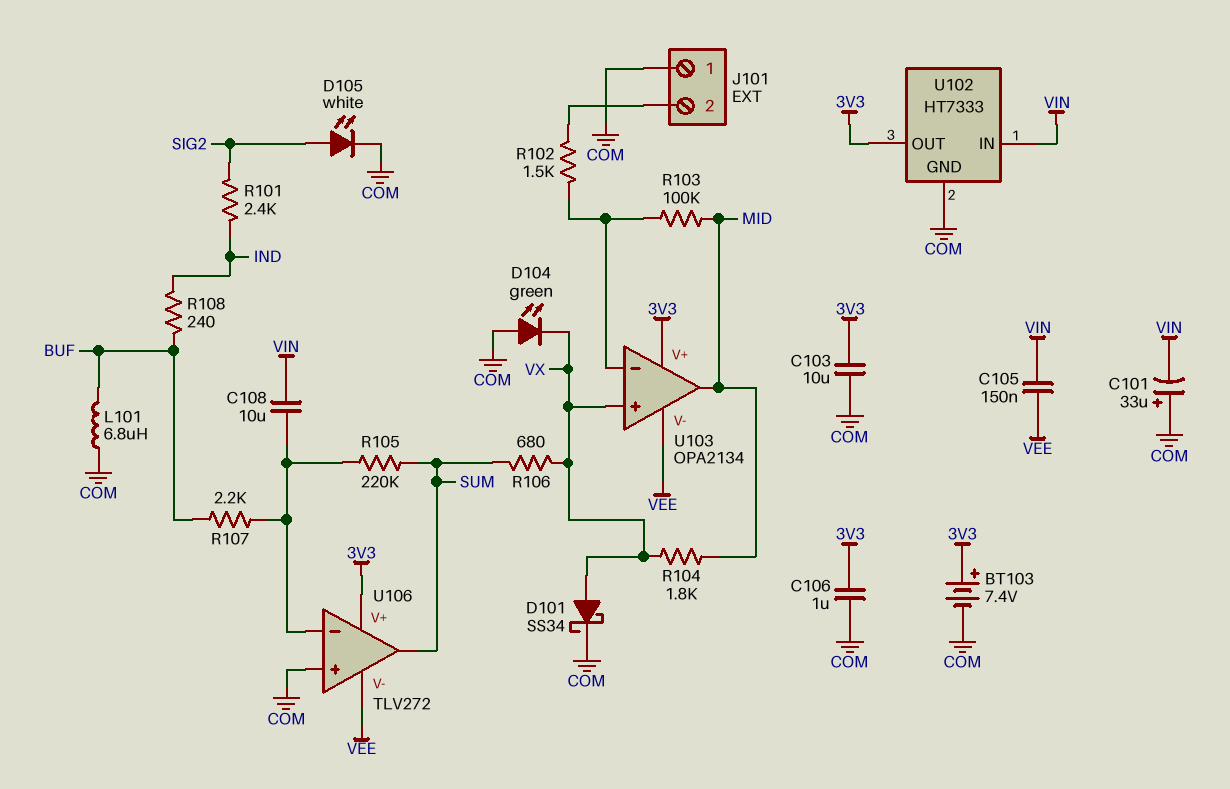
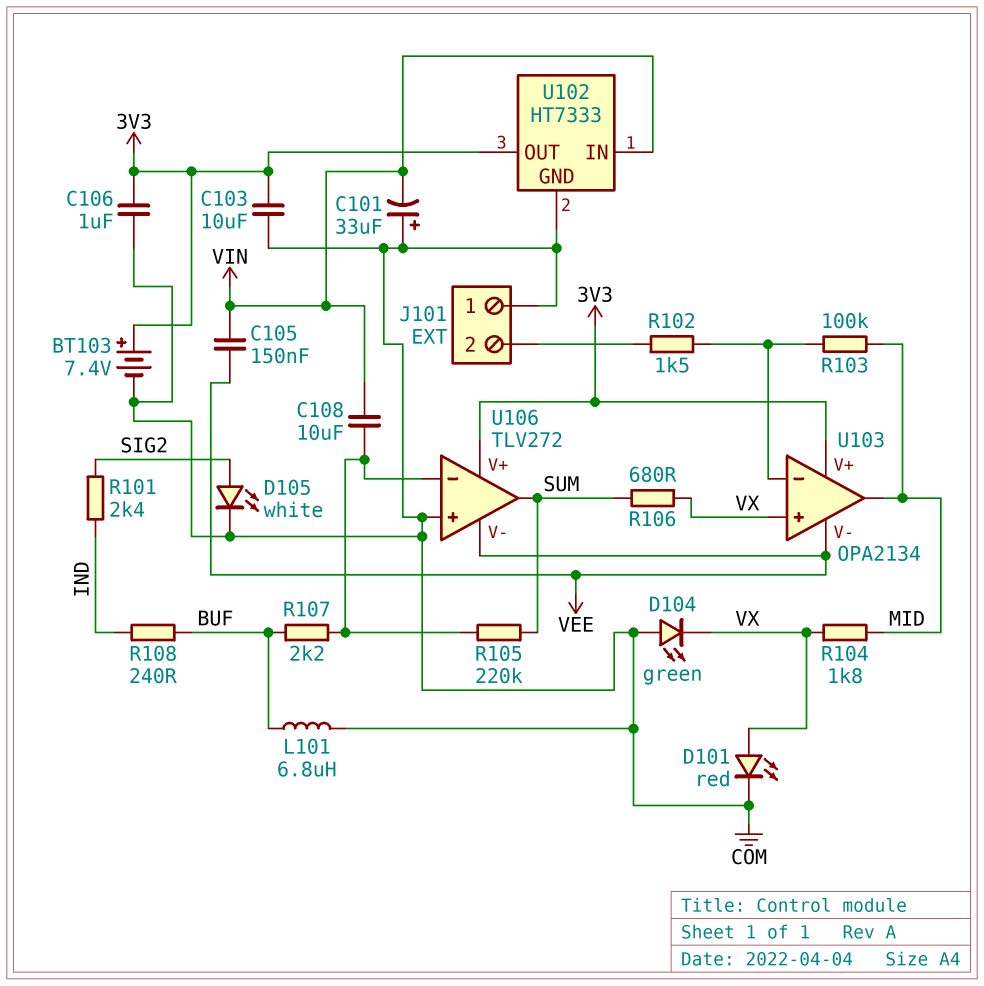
D101: schottky SS34 (A VX, K COM) -> LED red (A VX, K COM)

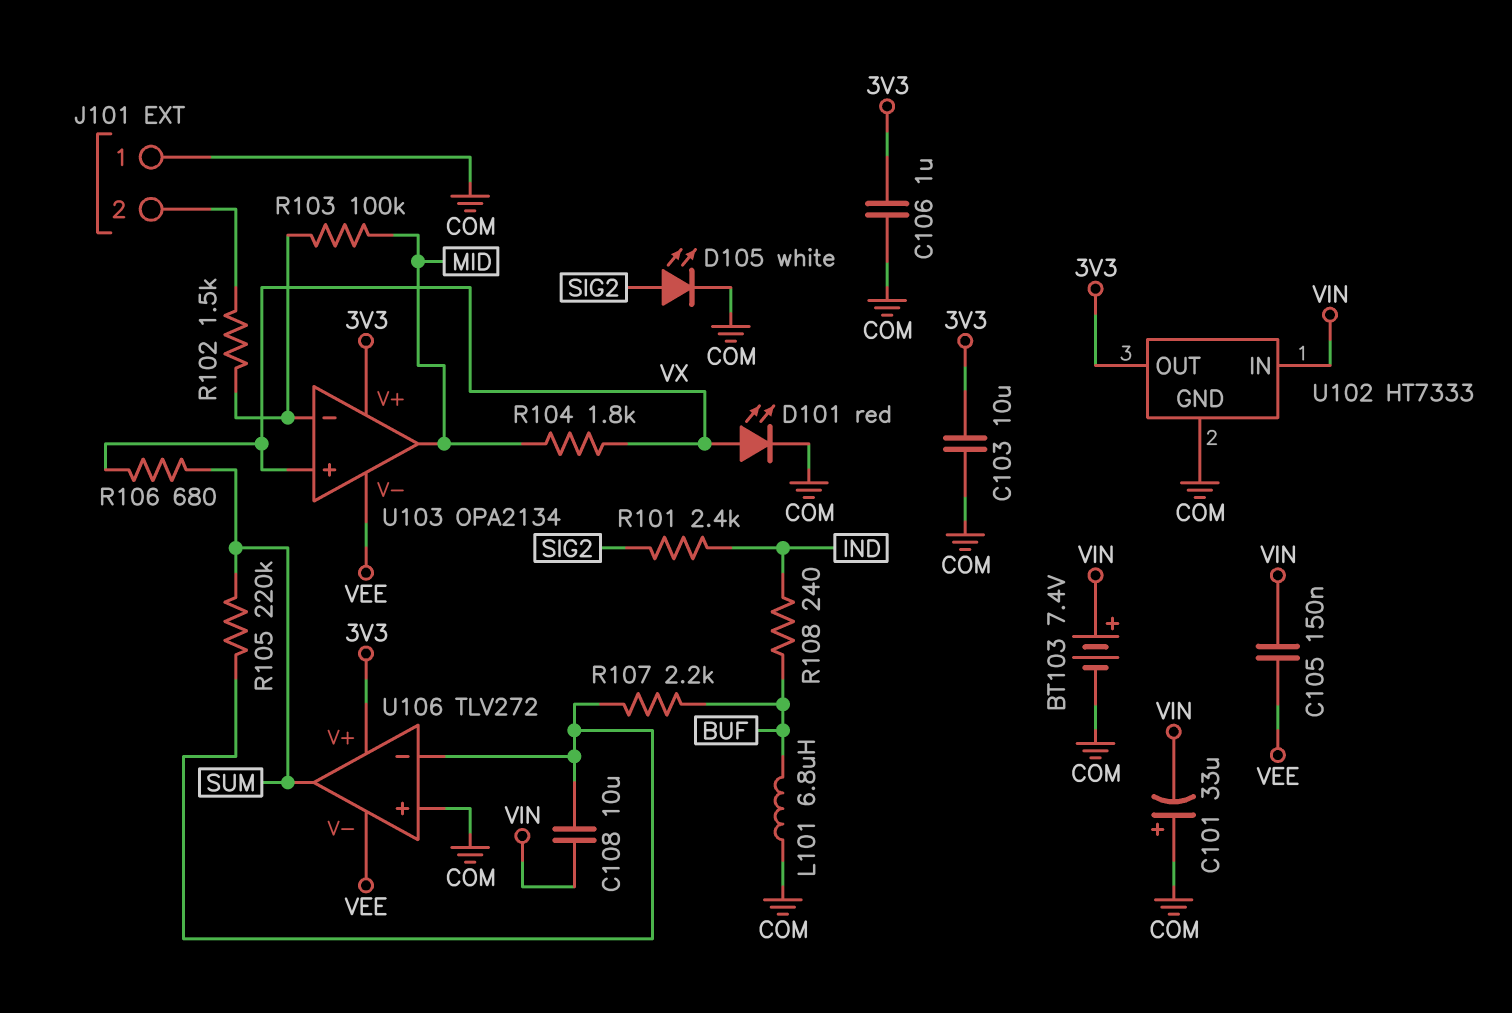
BT103: 7.4V (plus 3V3, minus COM) -> 7.4V (plus VIN, minus COM)
D104: LED green (A COM, K VX) -> none

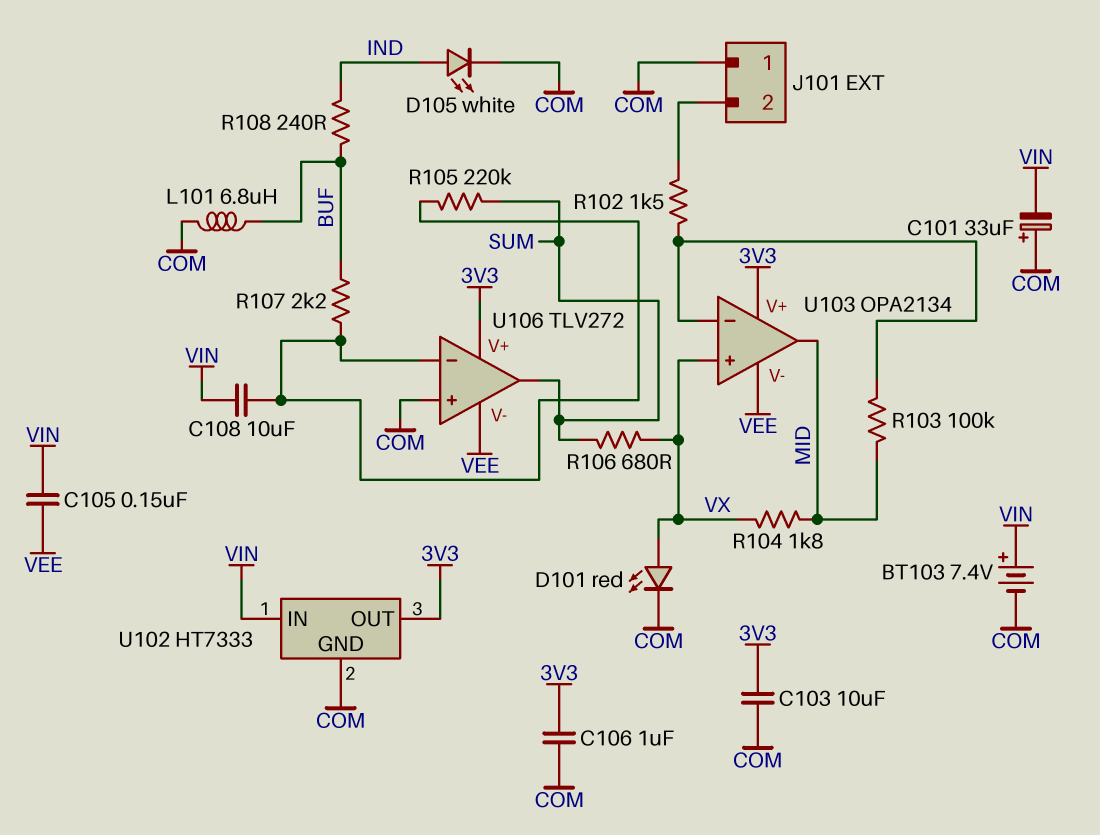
D105: LED white (A SIG2, K COM) -> LED white (A IND, K COM)
R101: 2.4k (IND, SIG2) -> none

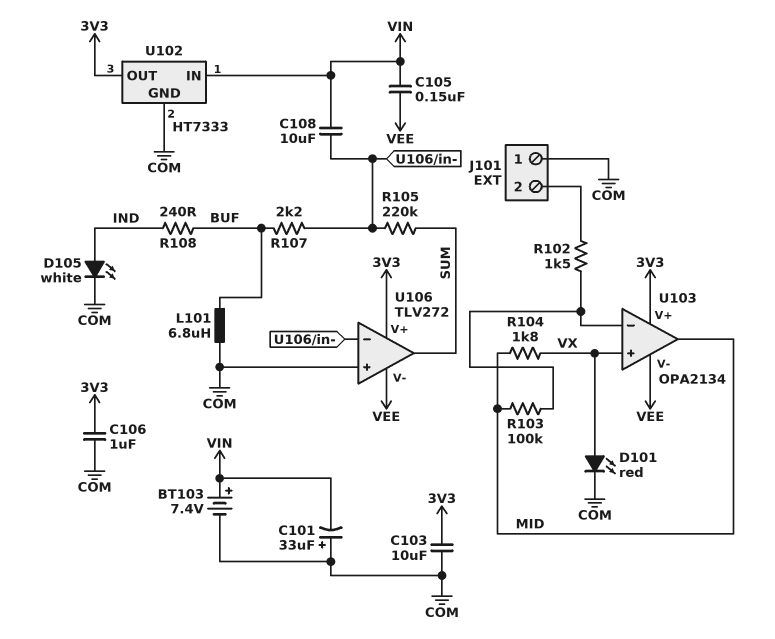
R106: 680 (SUM, VX) -> none

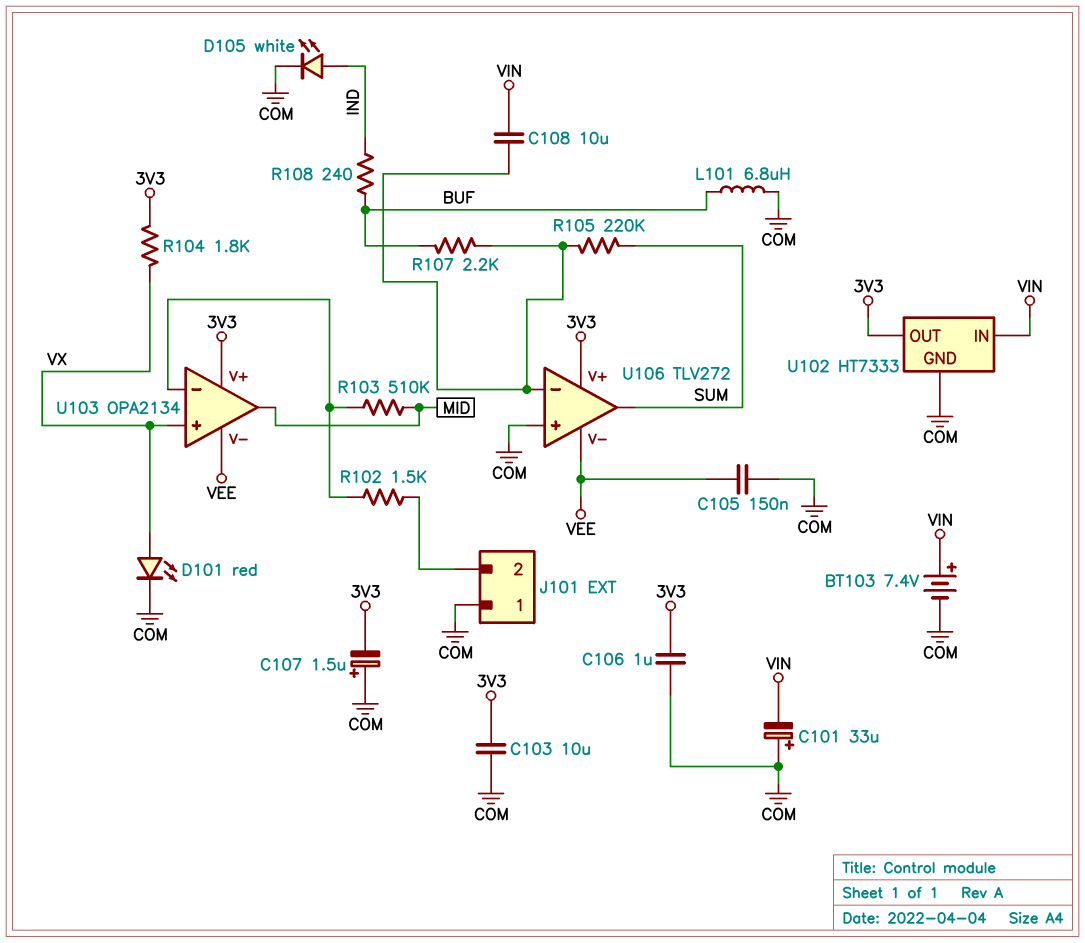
C105: 150nF (VEE, VIN) -> 150nF (COM, VEE)
C107: none -> 1.5uF (plus COM, minus 3V3)
R103: 100k (MID, U103/in-) -> 510k (MID, U103/in-)
R104: 1.8k (MID, VX) -> 1.8k (3V3, VX)

